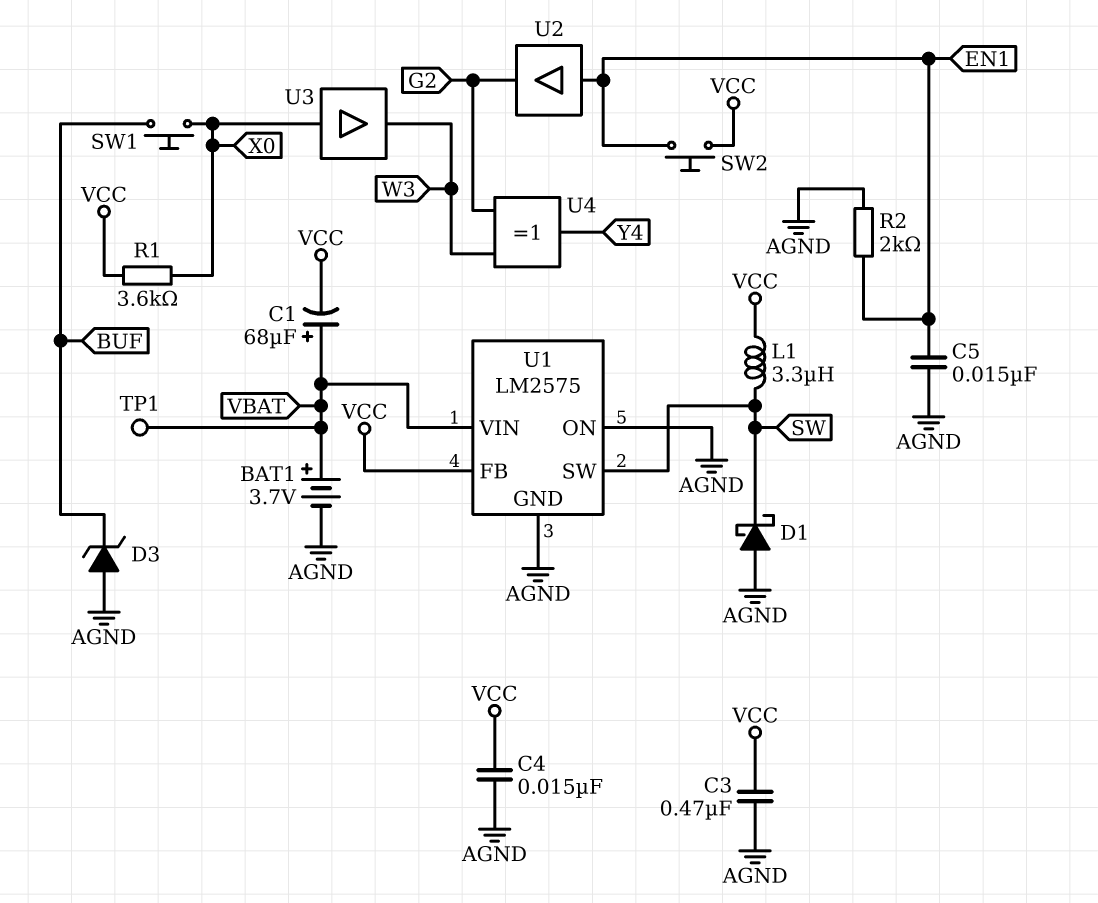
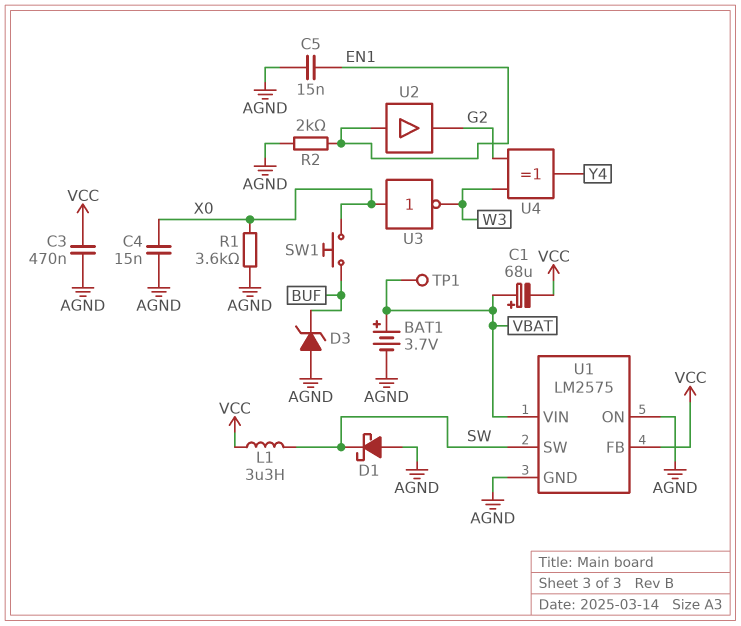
C4: 15nF (AGND, VCC) -> 15nF (AGND, X0)
R1: 3.6k (VCC, X0) -> 3.6k (AGND, X0)
SW2: button (EN1, VCC) -> none
U3: buffer (in X0, out W3) -> NOT (in X0, out W3)

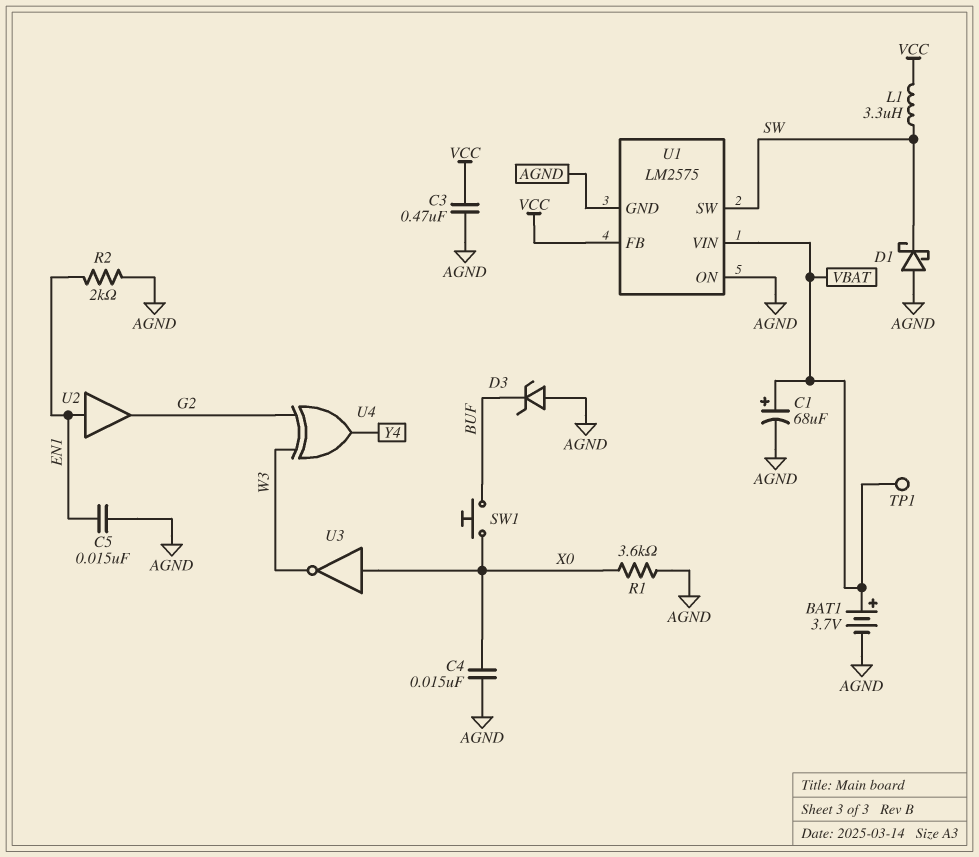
C1: 68uF (plus VBAT, minus VCC) -> 68uF (plus VBAT, minus AGND)

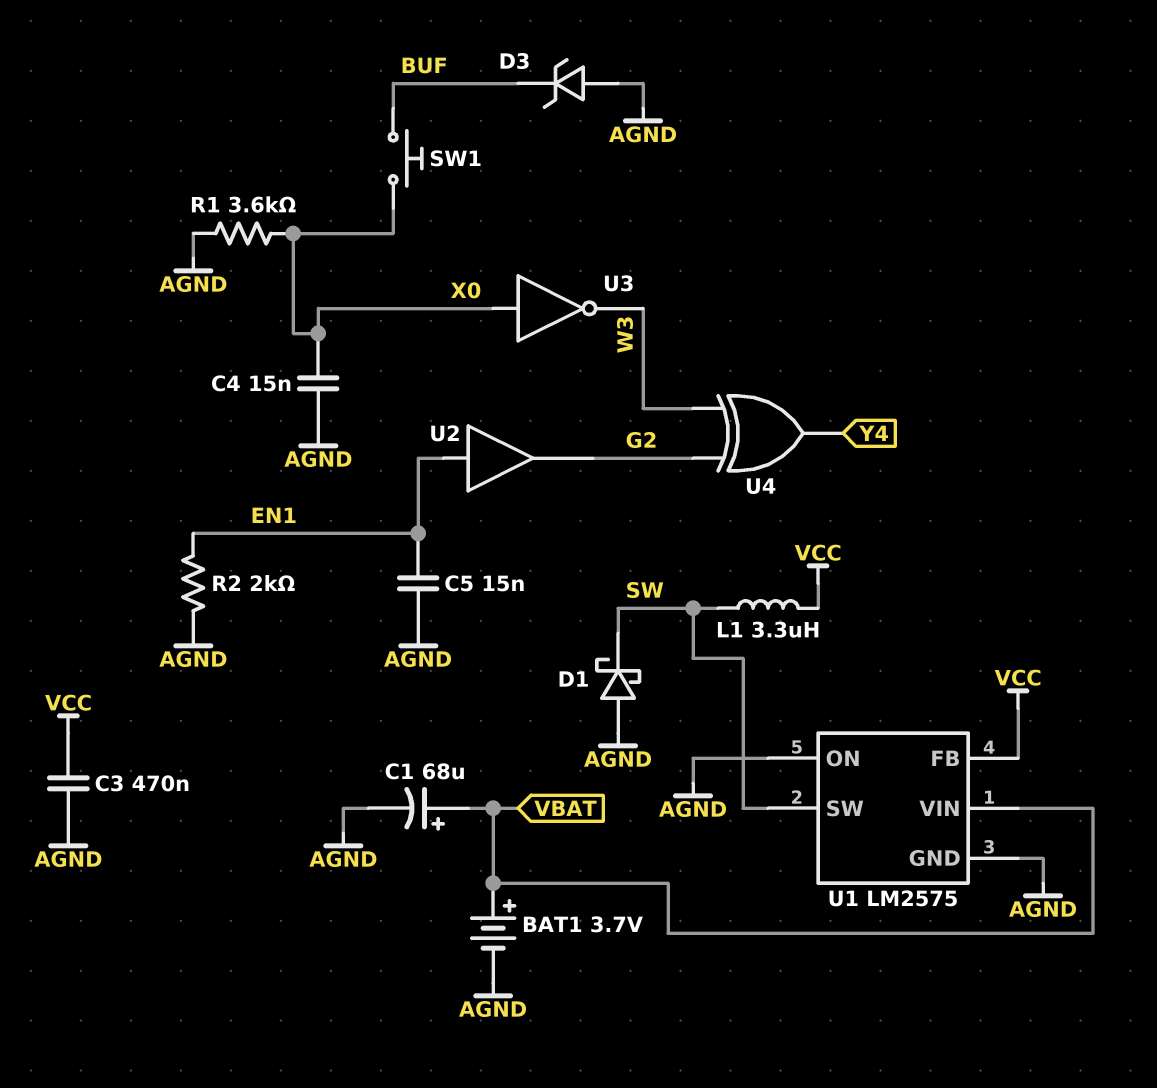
TP1: test point (VBAT) -> none

